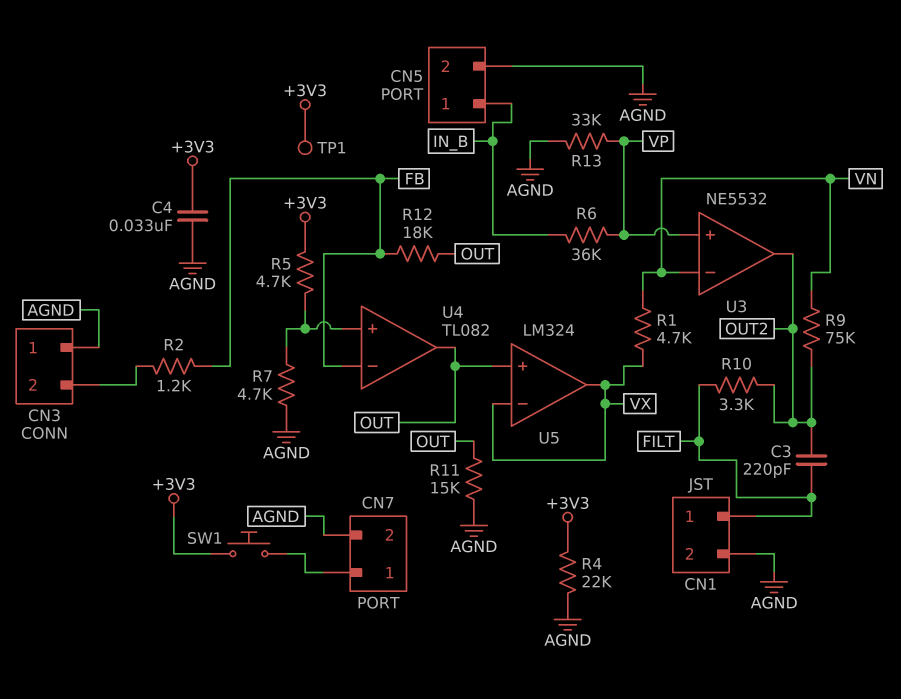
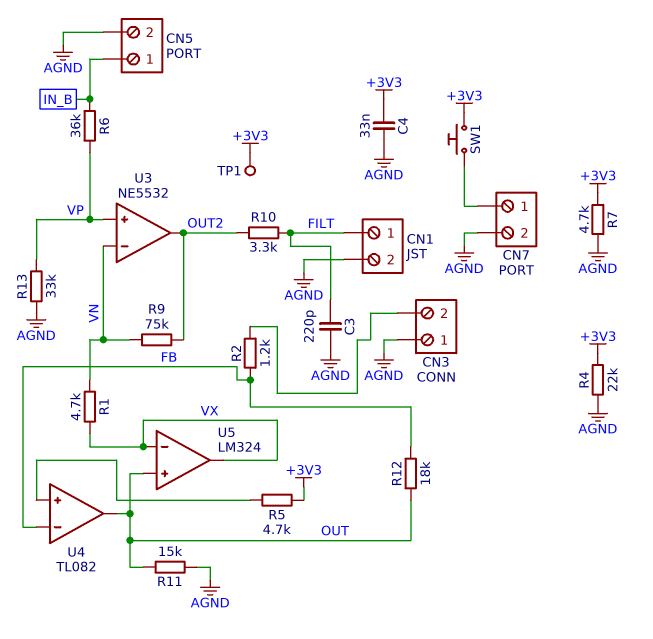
C3: 220pF (FILT, OUT2) -> 220pF (AGND, FILT)
R7: 4.7k (AGND, U4/in+) -> 4.7k (+3V3, AGND)

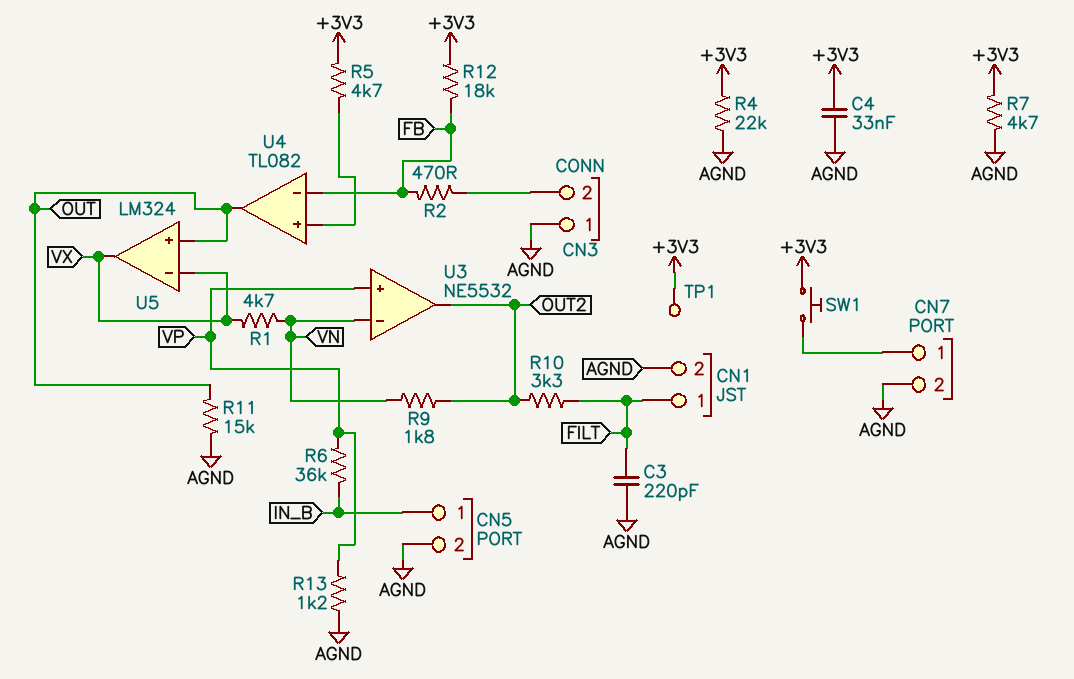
R2: 1.2k (CN3/2, FB) -> 470 (CN3/2, FB)
R9: 75k (OUT2, VN) -> 1.8k (OUT2, VN)
R12: 18k (FB, OUT) -> 18k (+3V3, FB)
R13: 33k (AGND, VP) -> 1.2k (AGND, VP)

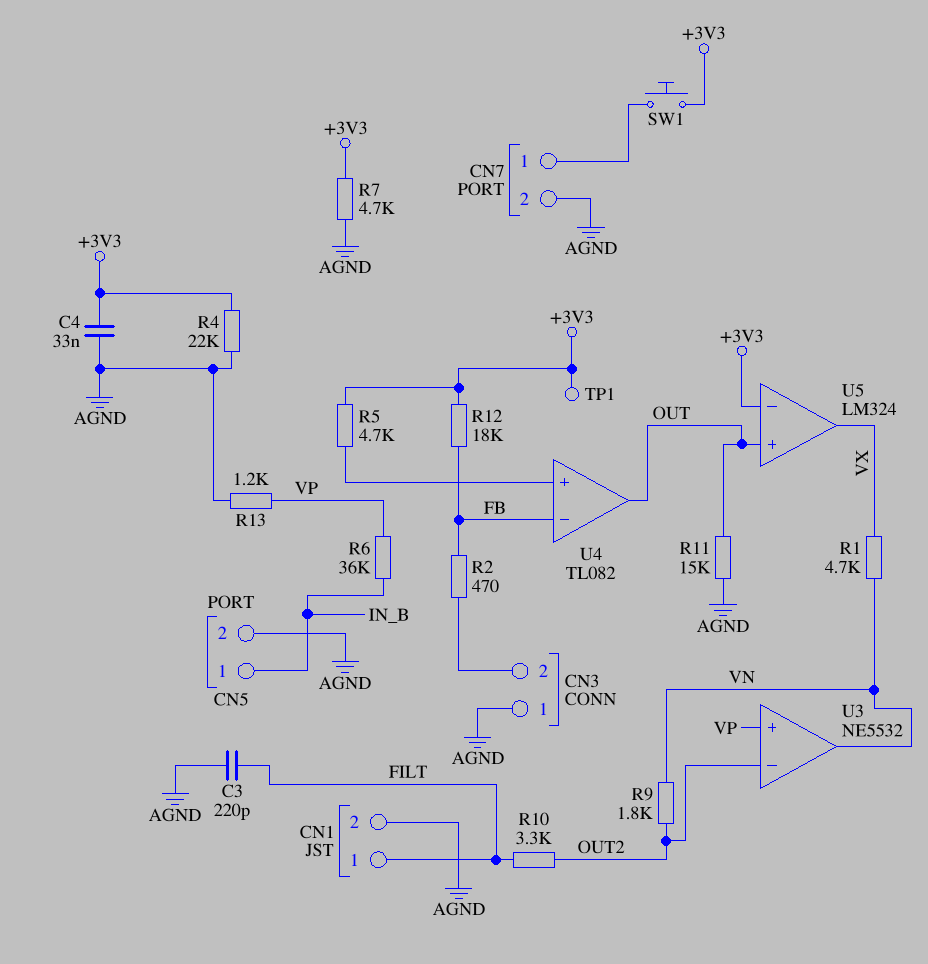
U3 pin in-: VN -> OUT2
U3 pin out: OUT2 -> VN
U5 pin in-: VX -> +3V3

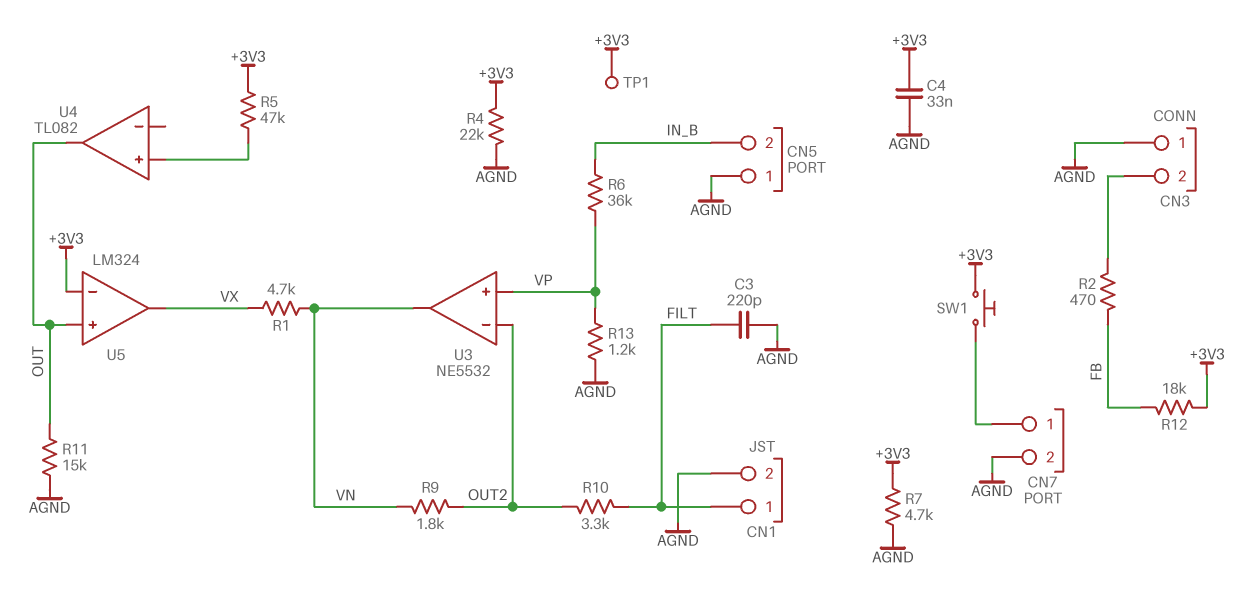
CN5 pin 1: IN_B -> AGND
CN5 pin 2: AGND -> IN_B
R5: 4.7k (+3V3, U4/in+) -> 47k (+3V3, U4/in+)
U4 pin in-: FB -> none

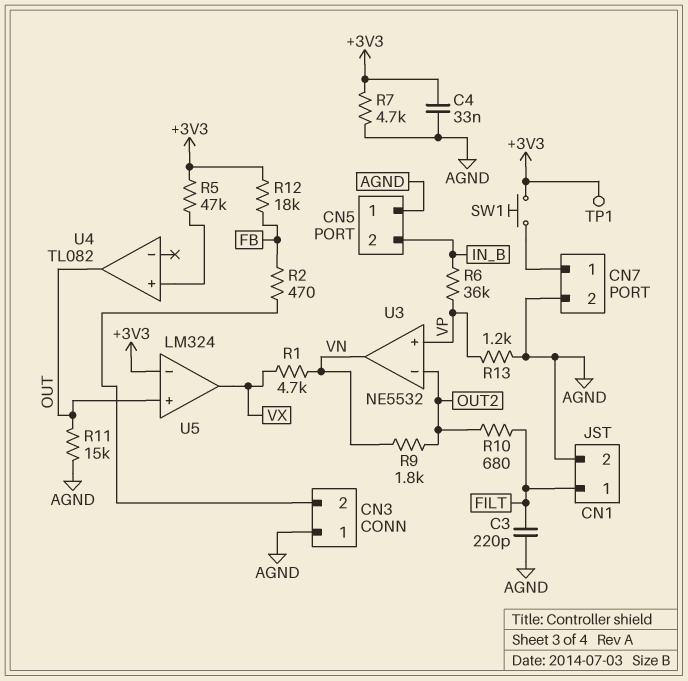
R4: 22k (+3V3, AGND) -> none
R10: 3.3k (FILT, OUT2) -> 680 (FILT, OUT2)

